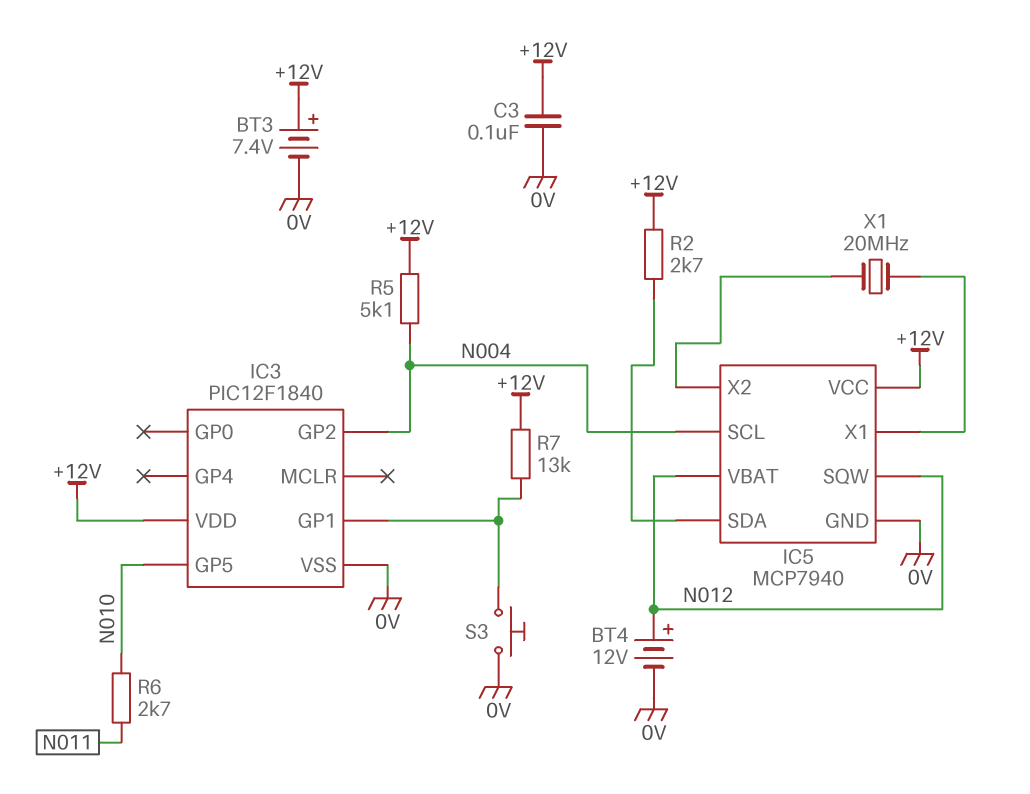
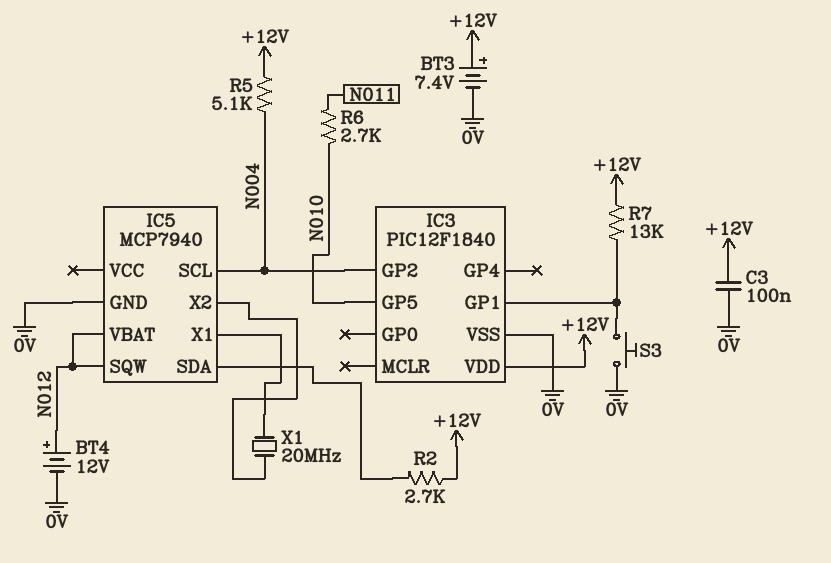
IC5 pin VCC: +12V -> none

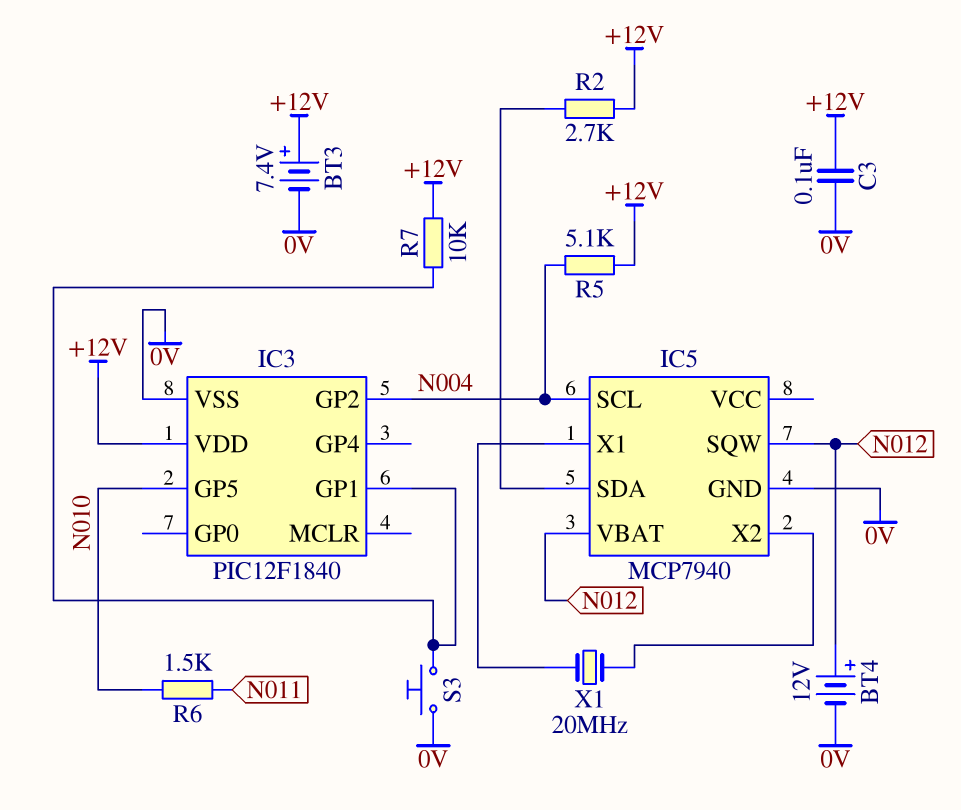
R6: 2.7k (N010, N011) -> 1.5k (N010, N011)
R7: 13k (+12V, IC3/GP1) -> 10k (+12V, IC3/GP1)

